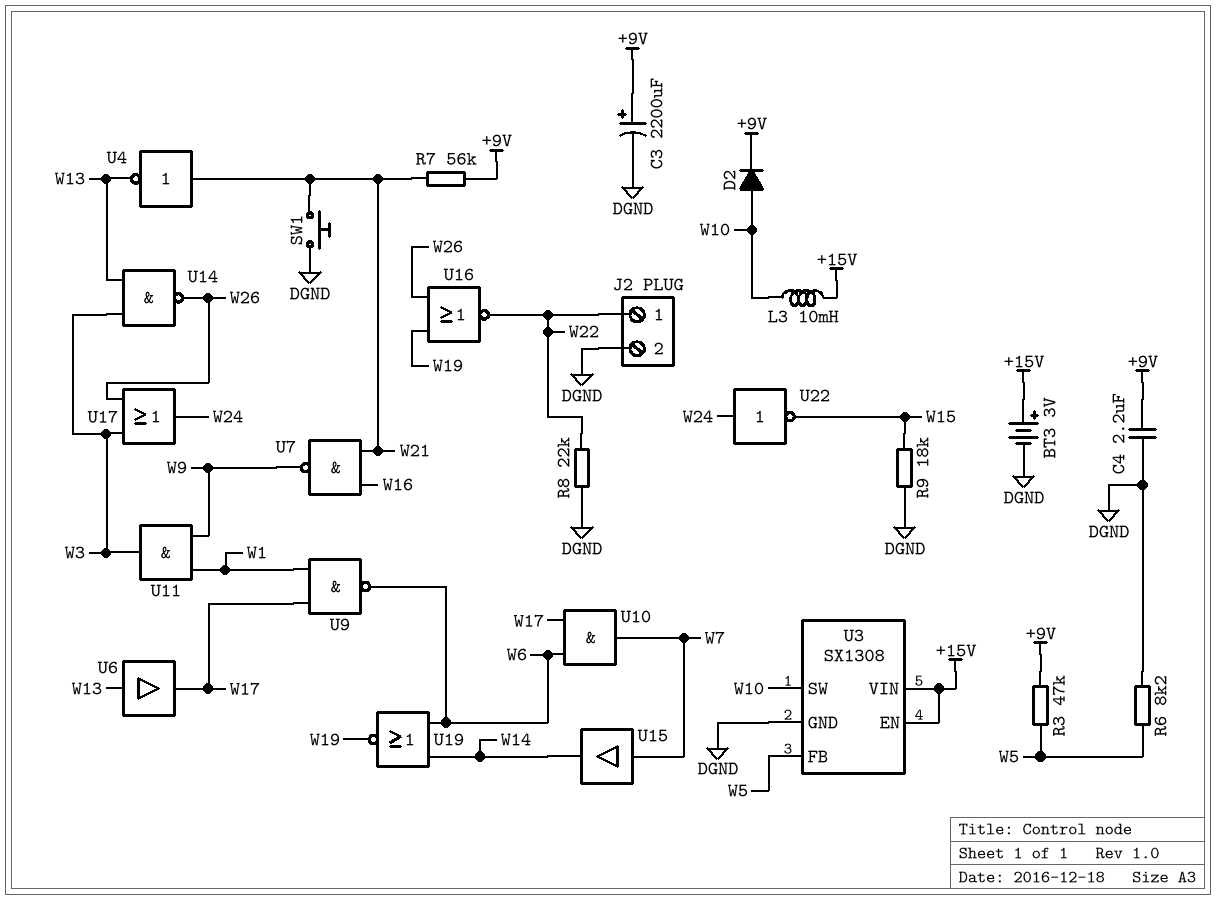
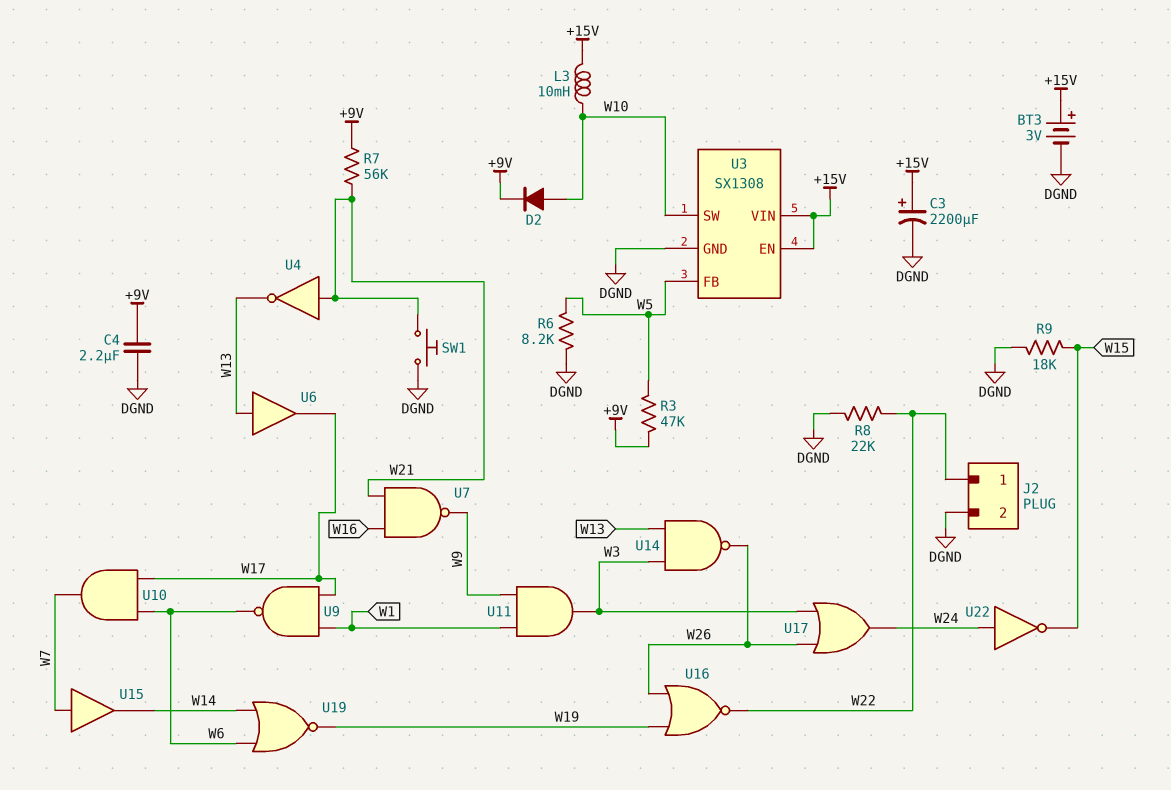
C3: 2200uF (plus +9V, minus DGND) -> 2200uF (plus +15V, minus DGND)

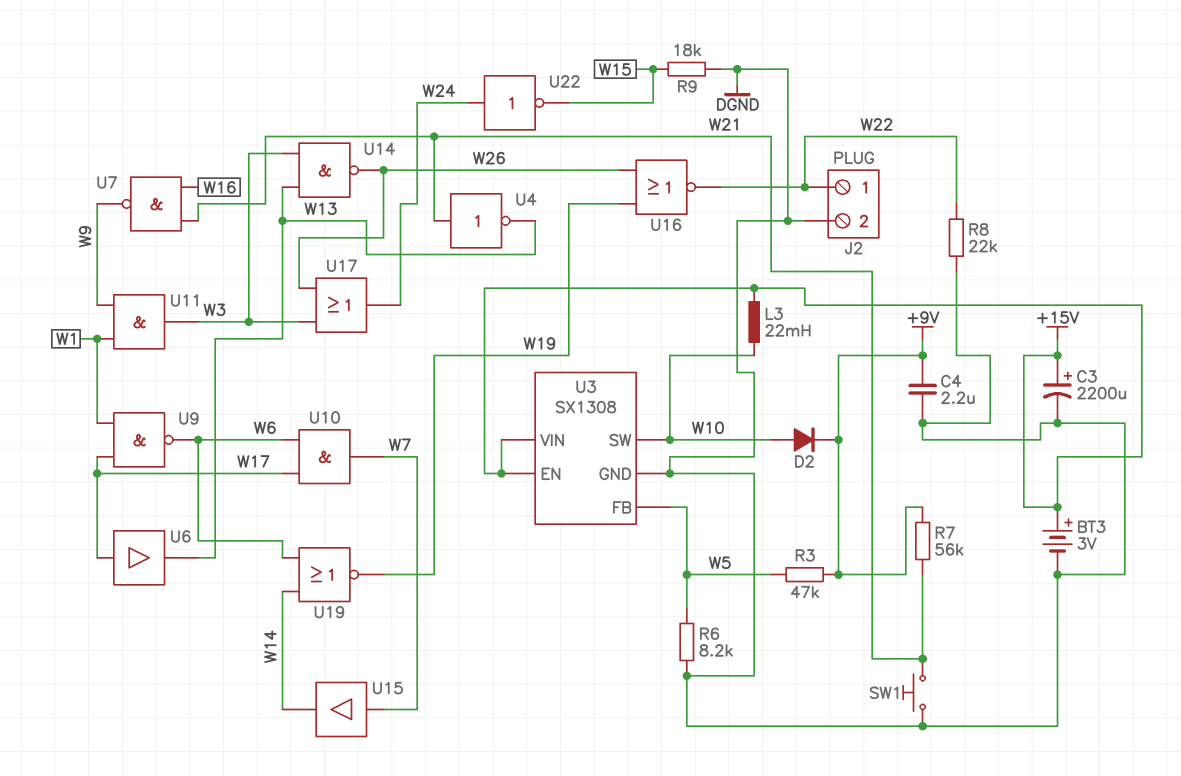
L3: 10mH (+15V, W10) -> 22mH (+15V, W10)
U6: buffer (in W13, out W17) -> buffer (in W17, out W13)

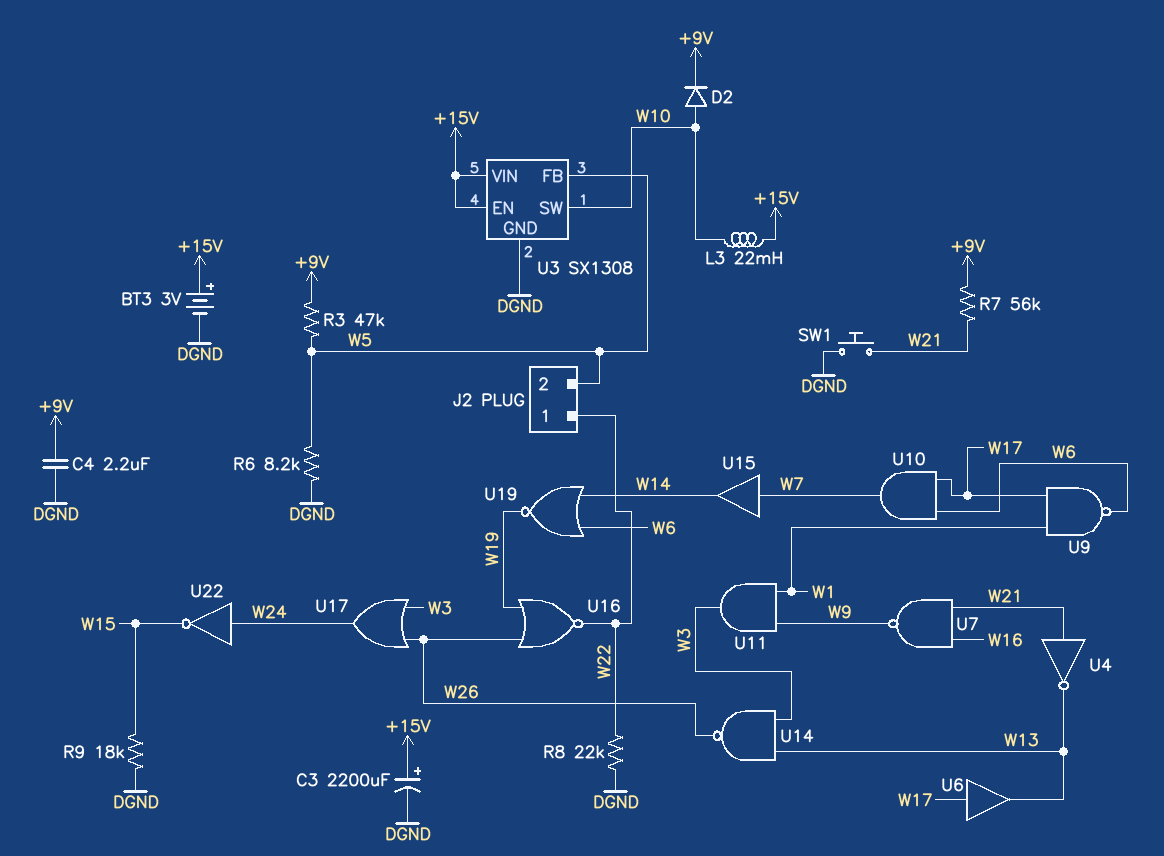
J2 pin 2: DGND -> W5

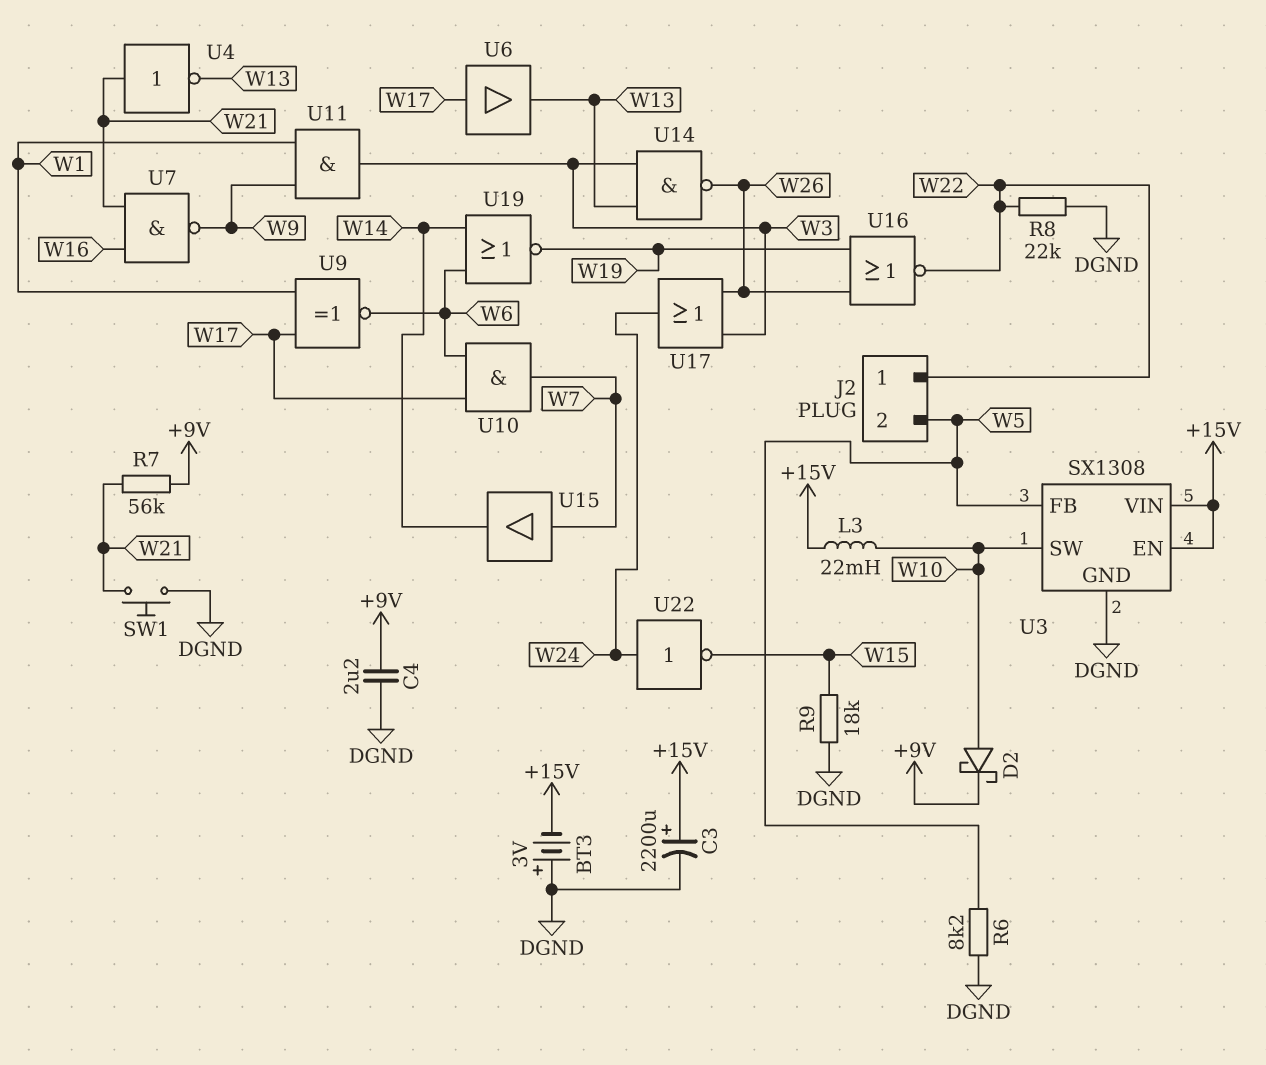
BT3: 3V (plus +15V, minus DGND) -> 3V (plus DGND, minus +15V)
D2: diode (A W10, K +9V) -> schottky (A W10, K +9V)
R3: 47k (+9V, W5) -> none
U9: NAND (in W1, in W17, out W6) -> XNOR (in W1, in W17, out W6)

